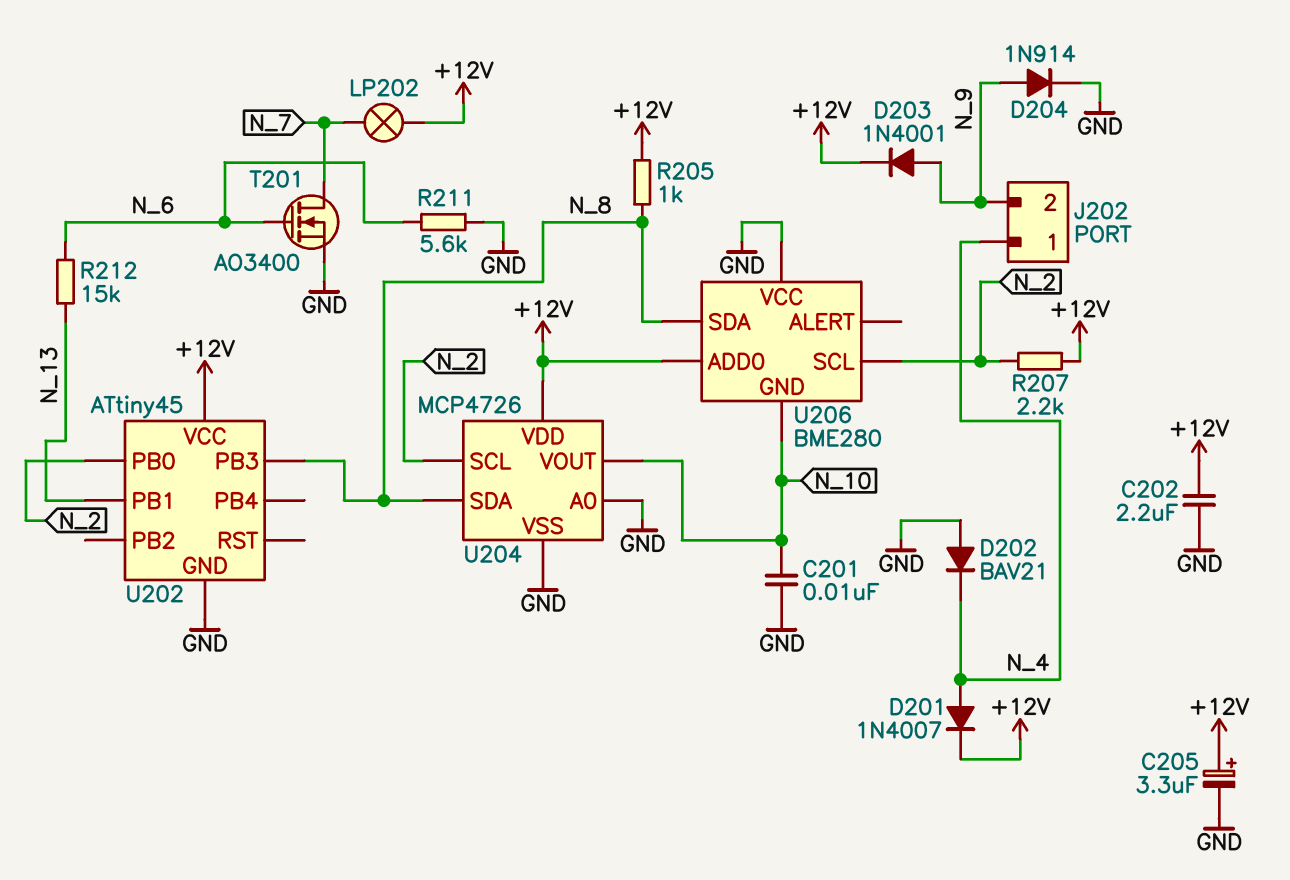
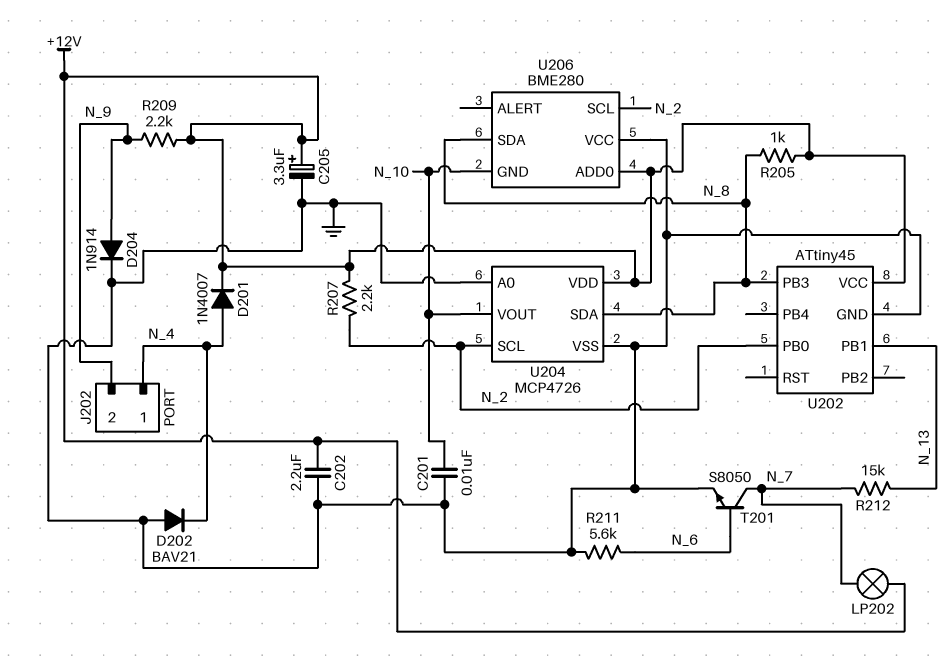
D203: diode 1N4001 (A N_9, K +12V) -> none
R209: none -> 2.2k (+12V, N_9)
R212: 15k (N_6, N_13) -> 15k (N_7, N_13)
T201: NMOS AO3400 (G N_6, D N_7, S GND) -> NPN S8050 (B N_6, C N_7, E GND)

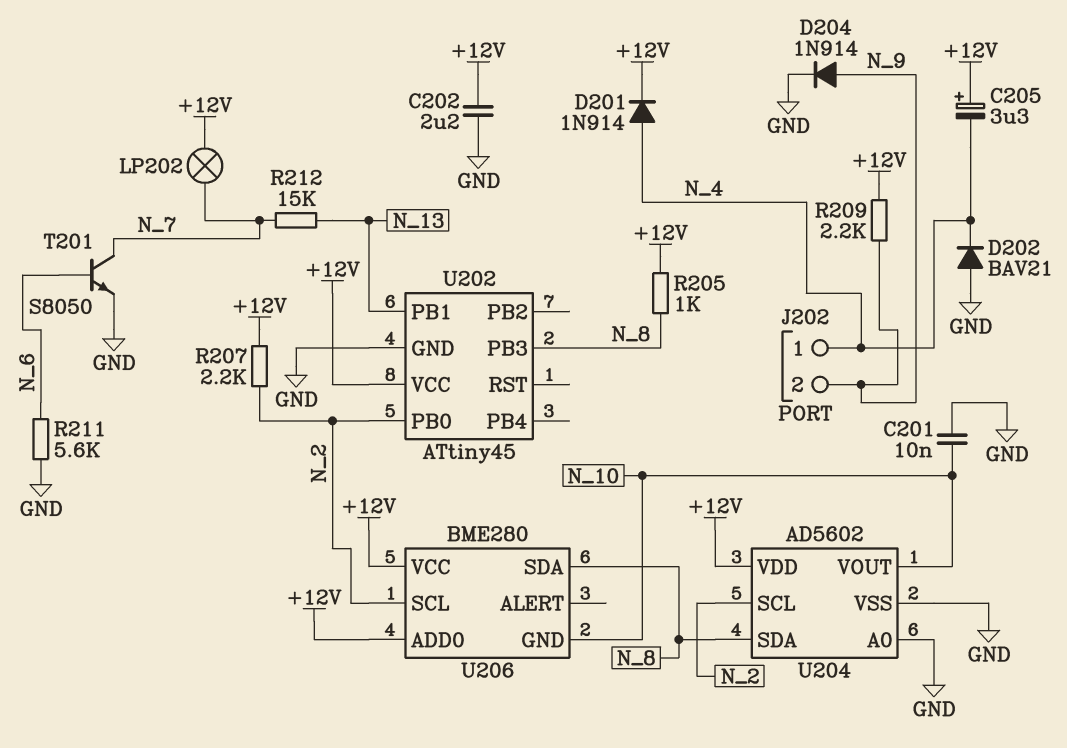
C205: 3.3uF (plus +12V, minus GND) -> 3.3uF (plus +12V, minus N_4)
D201: diode 1N4007 (A N_4, K +12V) -> diode 1N914 (A N_4, K +12V)
U204: MCP4726 -> AD5602
U206 pin VCC: GND -> +12V

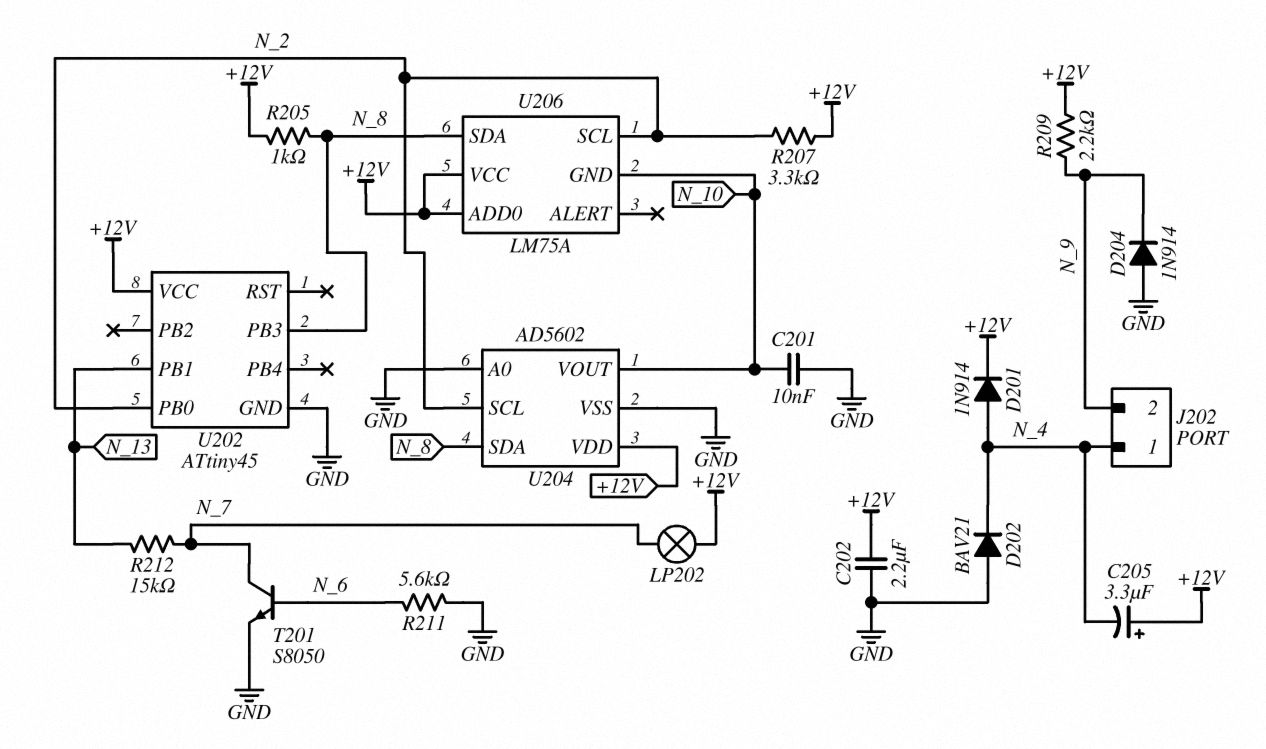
D204: diode 1N914 (A N_9, K GND) -> diode 1N914 (A GND, K N_9)
R207: 2.2k (+12V, N_2) -> 3.3k (+12V, N_2)
U206: BME280 -> LM75A

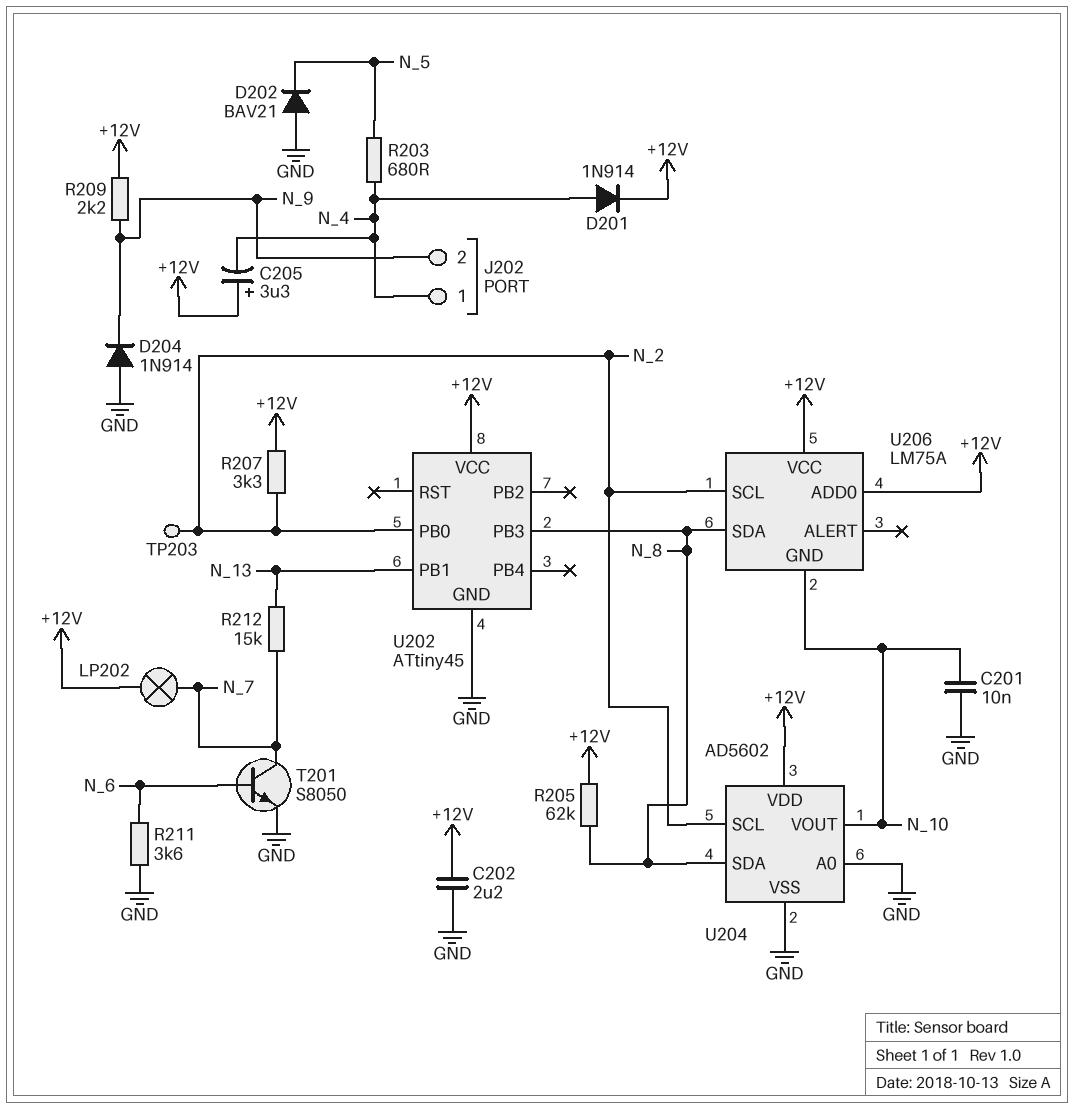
D202: diode BAV21 (A GND, K N_4) -> diode BAV21 (A GND, K N_5)
R203: none -> 680 (N_4, N_5)
R205: 1k (+12V, N_8) -> 62k (+12V, N_8)
R211: 5.6k (GND, N_6) -> 3.6k (GND, N_6)
TP203: none -> test point (N_2)

